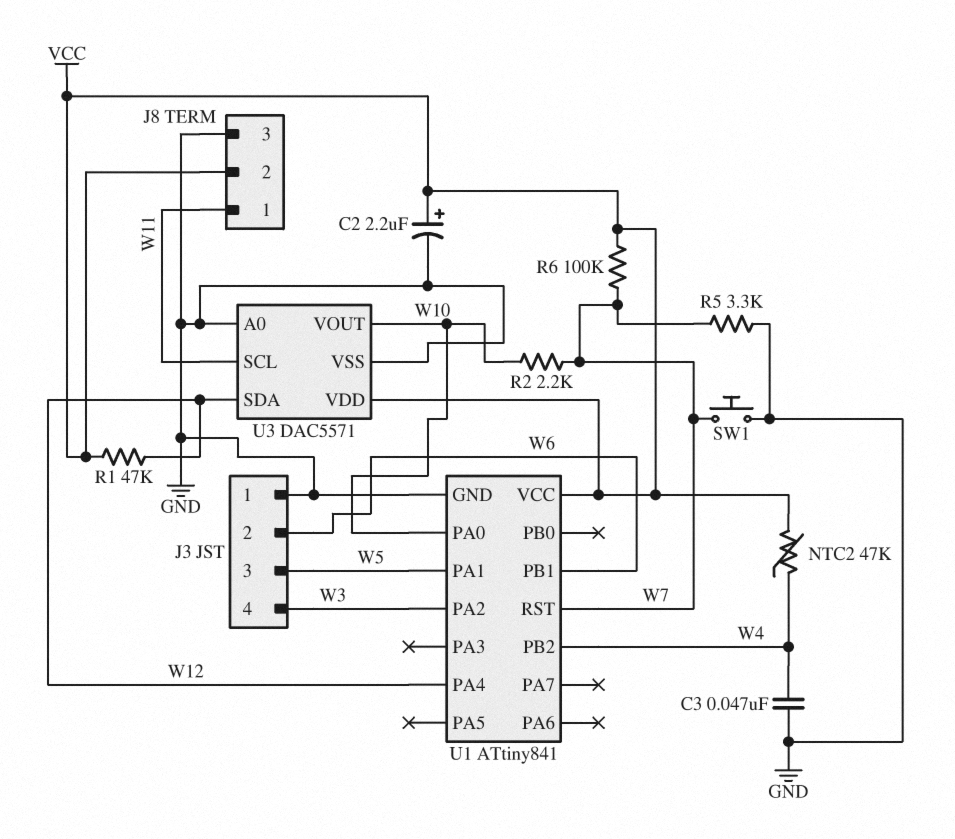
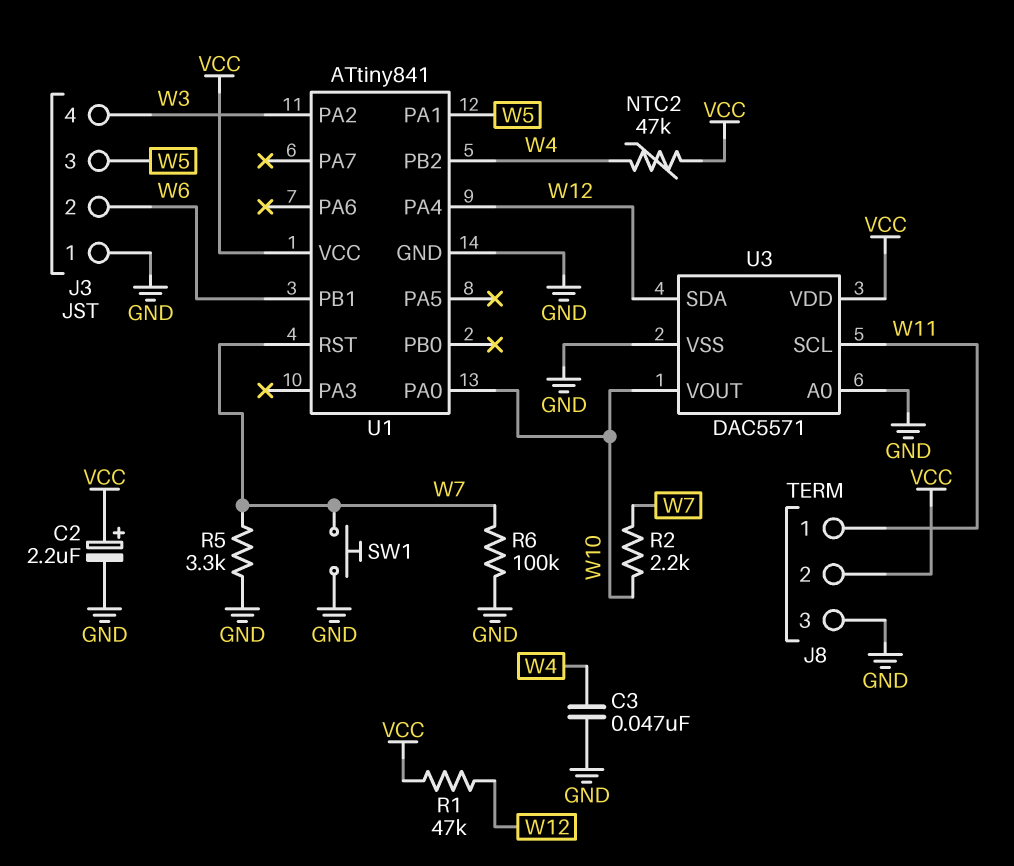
R6: 100k (VCC, W7) -> 100k (GND, W7)

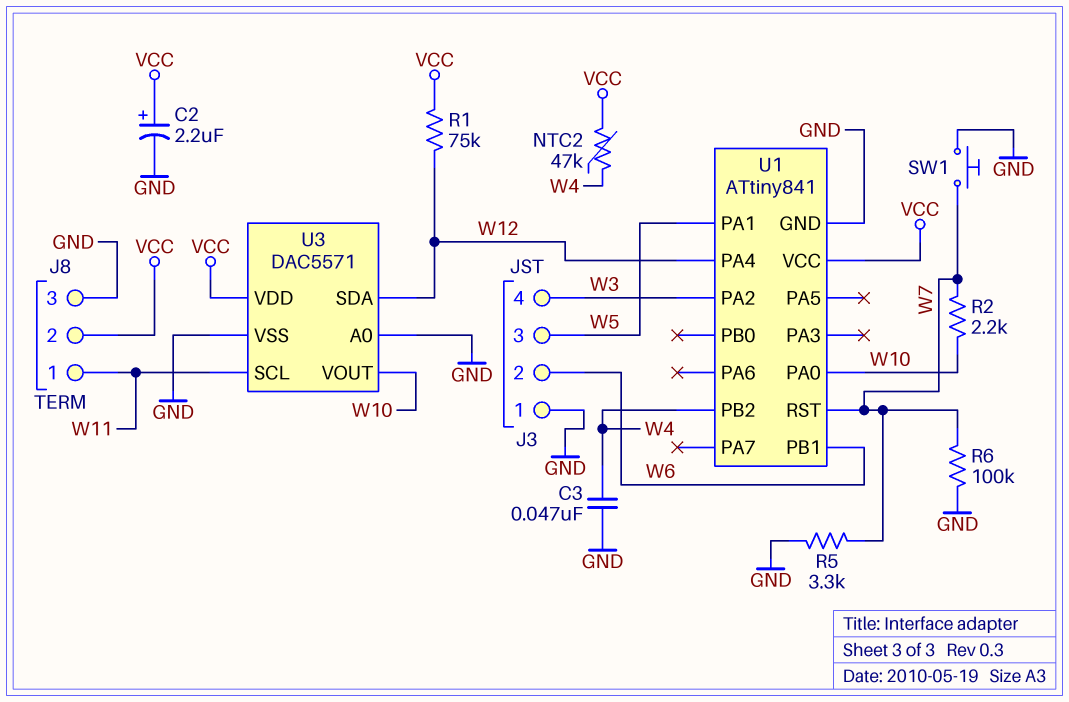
R1: 47k (VCC, W12) -> 75k (VCC, W12)

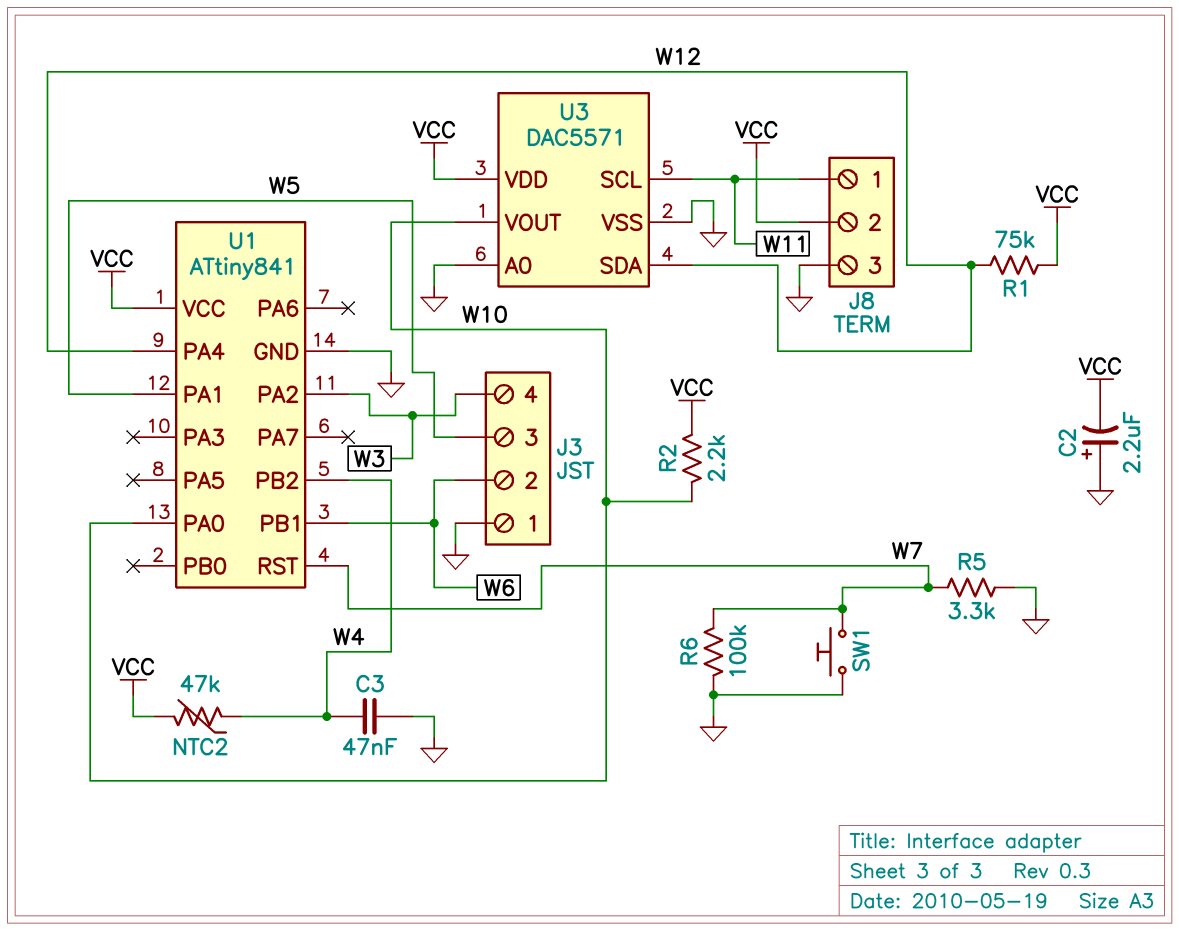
C2: 2.2uF (plus VCC, minus GND) -> 2.2uF (plus GND, minus VCC)
R2: 2.2k (W7, W10) -> 2.2k (VCC, W10)

